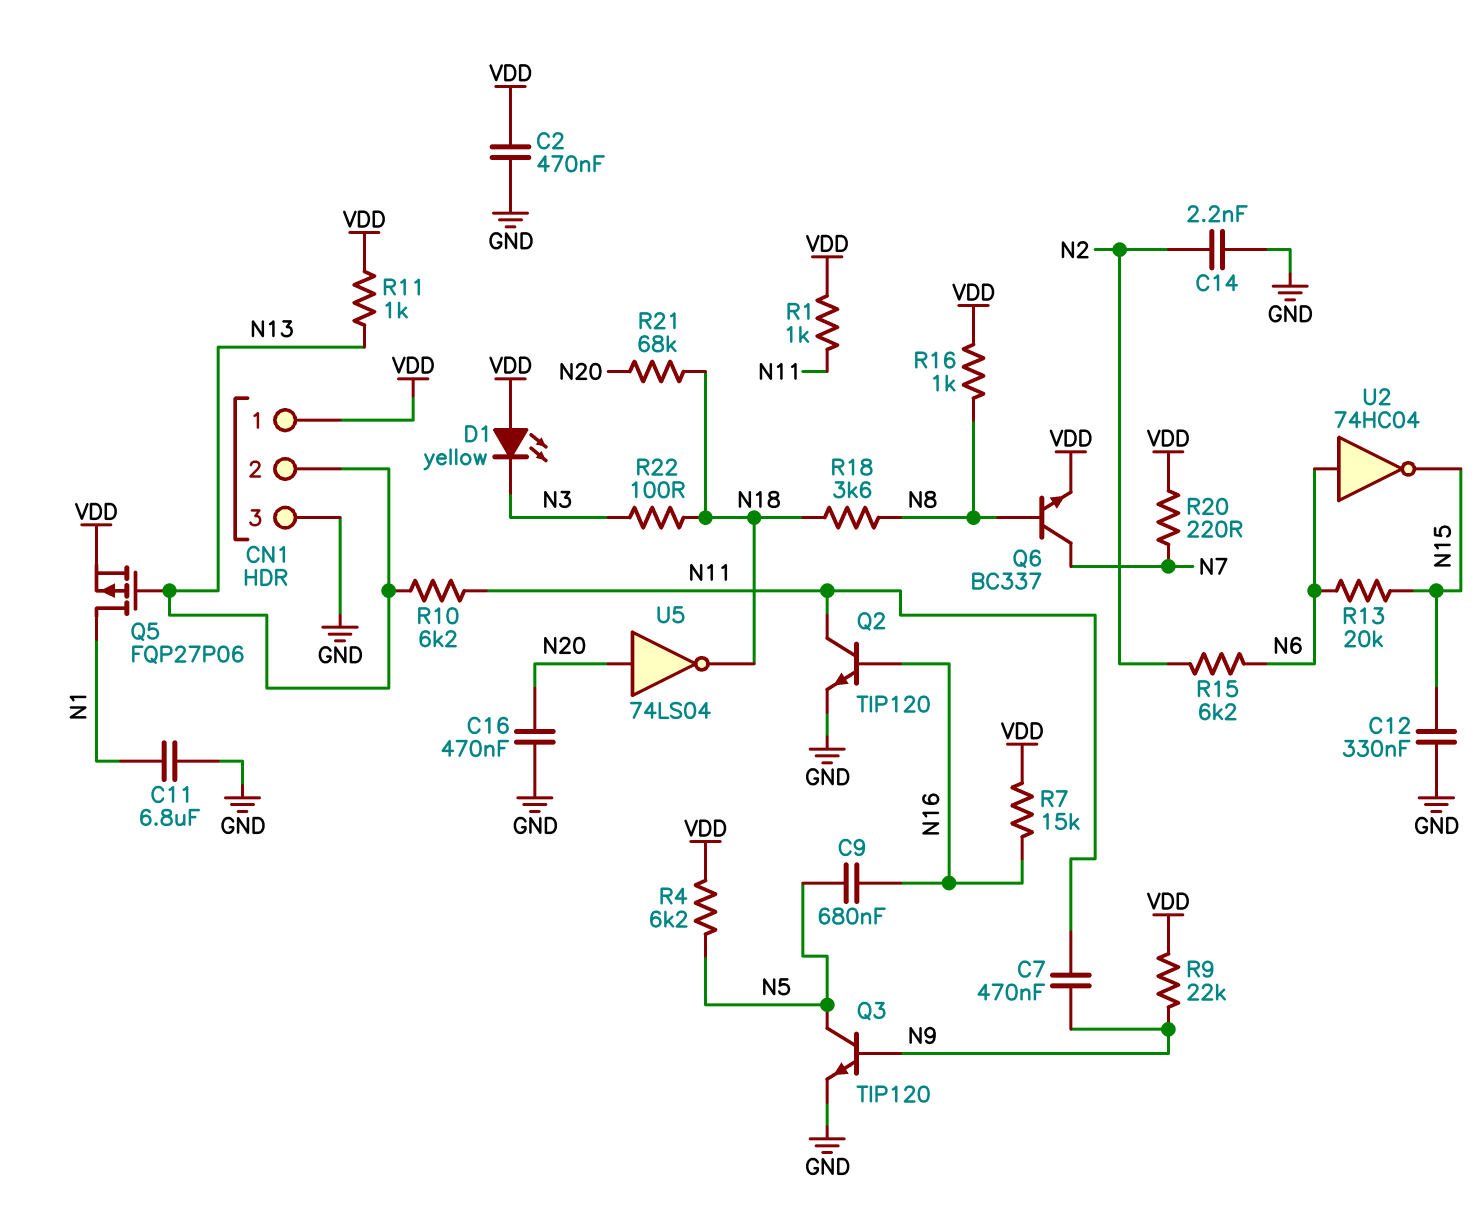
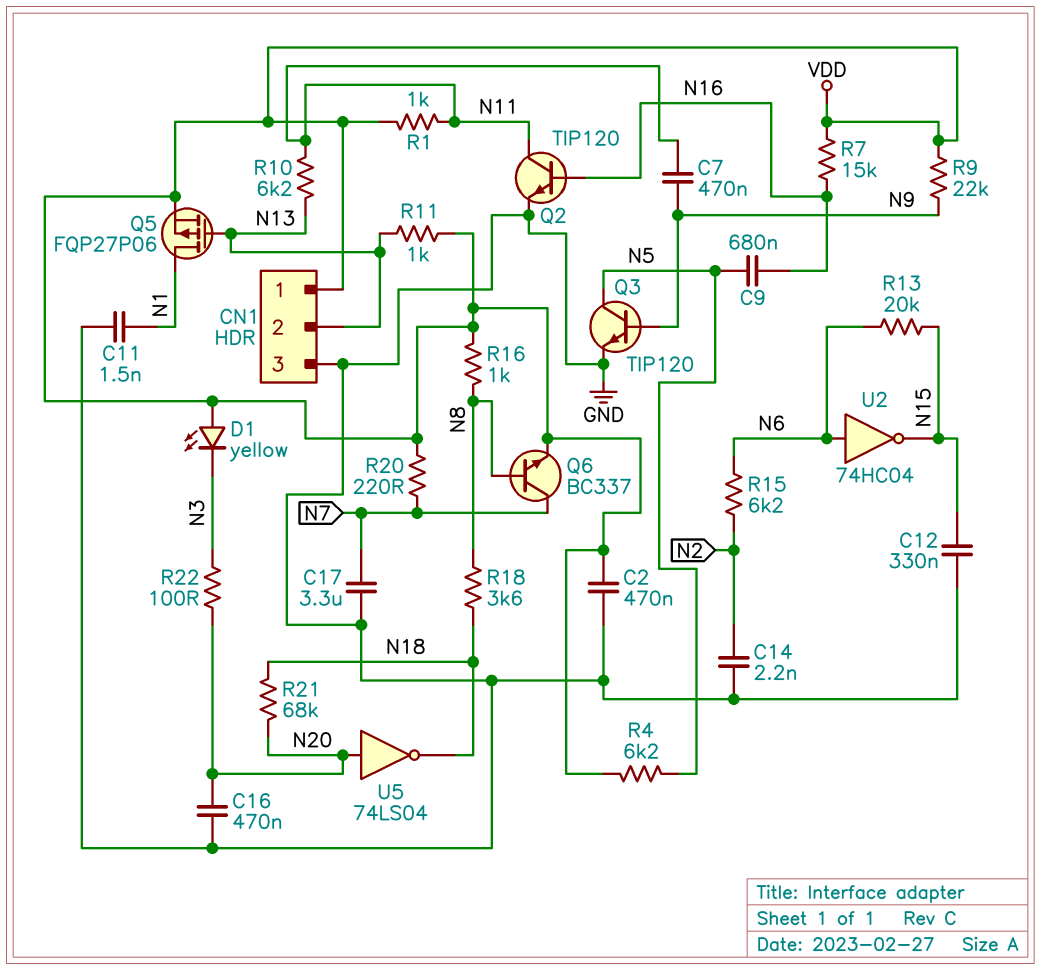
C11: 6.8uF (GND, N1) -> 1.5nF (GND, N1)
C17: none -> 3.3uF (GND, N7)
R22: 100 (N3, N18) -> 100 (N3, N20)

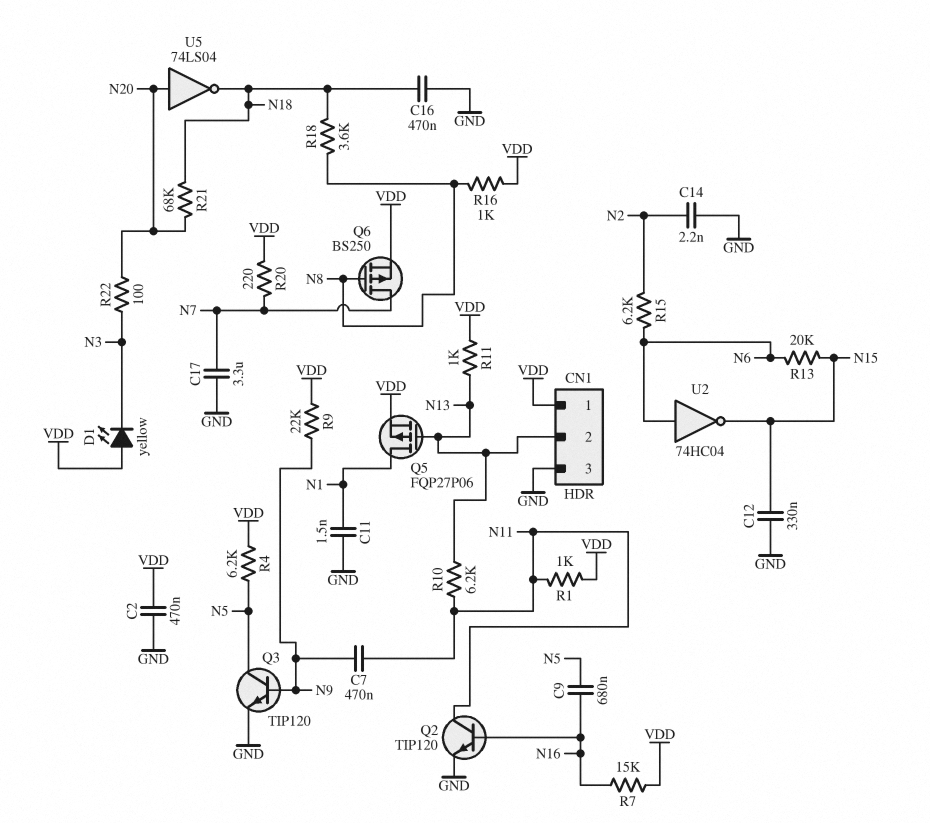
C16: 470nF (GND, N20) -> 470nF (GND, N18)
Q6: NPN BC337 (B N8, C N7, E VDD) -> PMOS BS250 (G N8, D N7, S VDD)

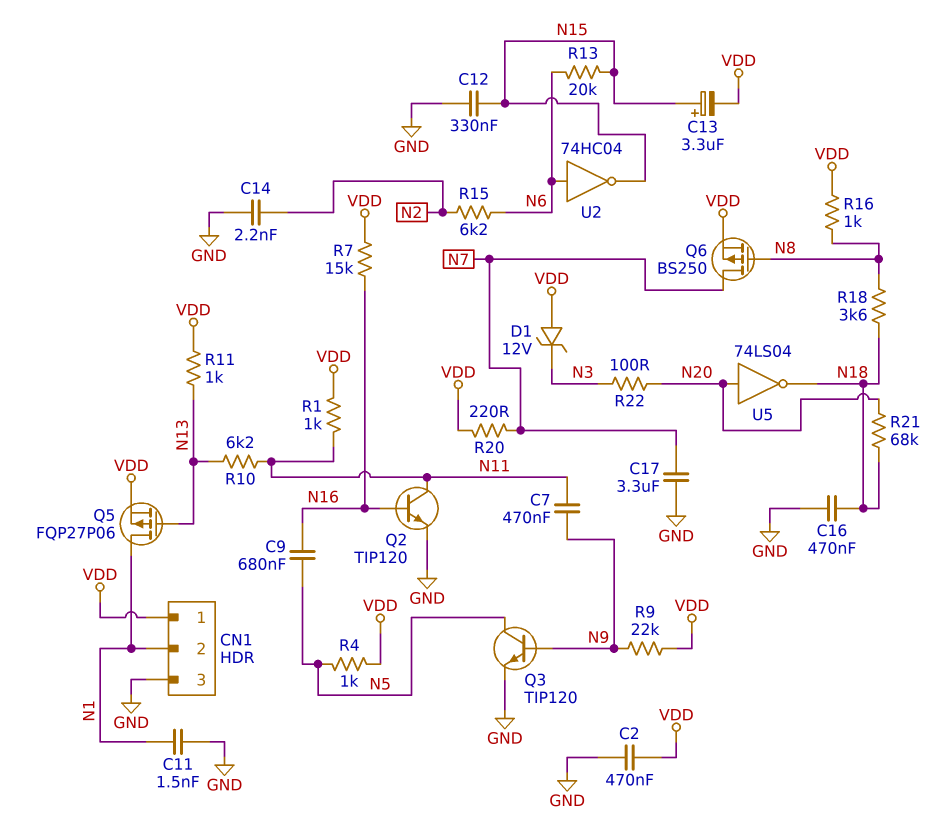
C13: none -> 3.3uF (plus N15, minus VDD)
CN1 pin 2: N13 -> N1
D1: LED yellow (A VDD, K N3) -> zener 12V (A VDD, K N3)
R4: 6.2k (N5, VDD) -> 1k (N5, VDD)

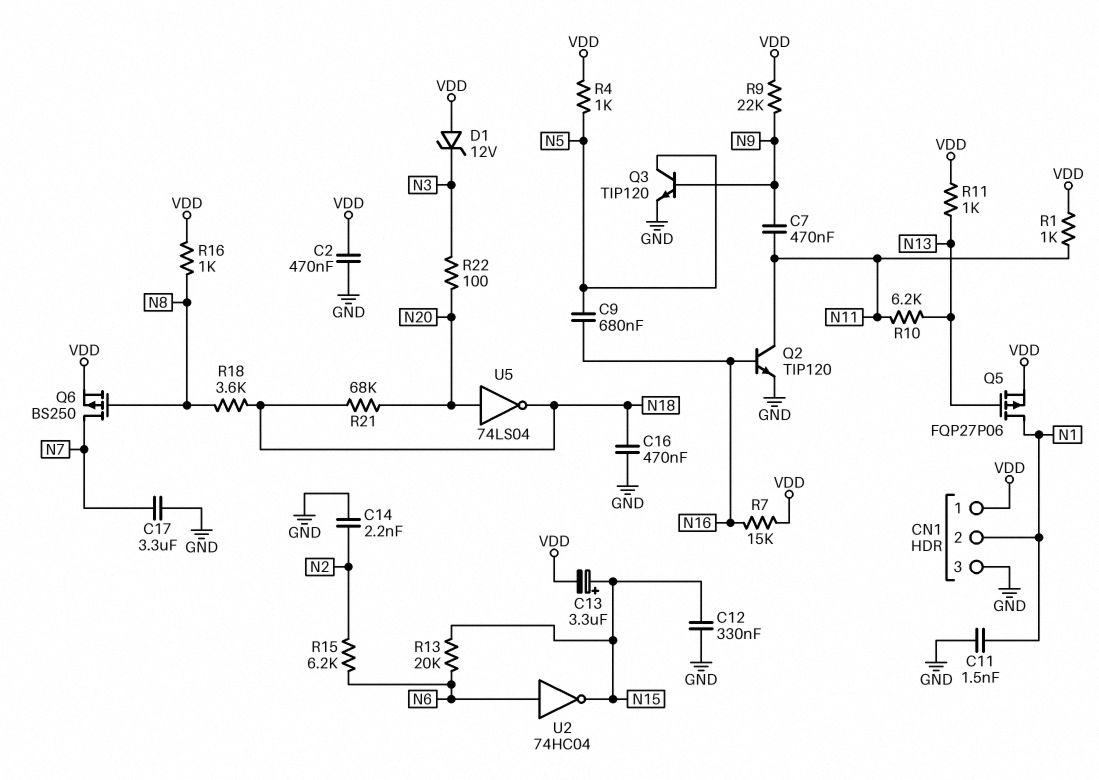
R20: 220 (N7, VDD) -> none

